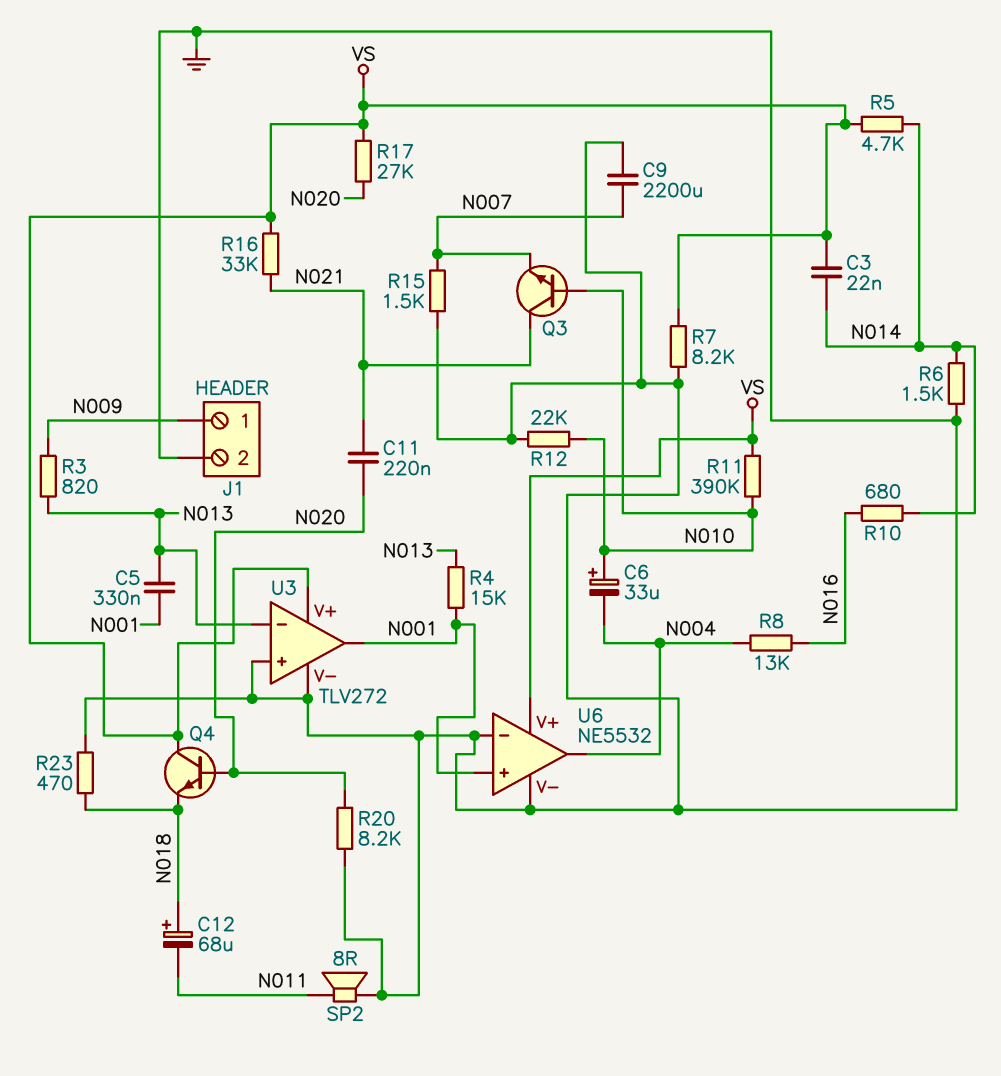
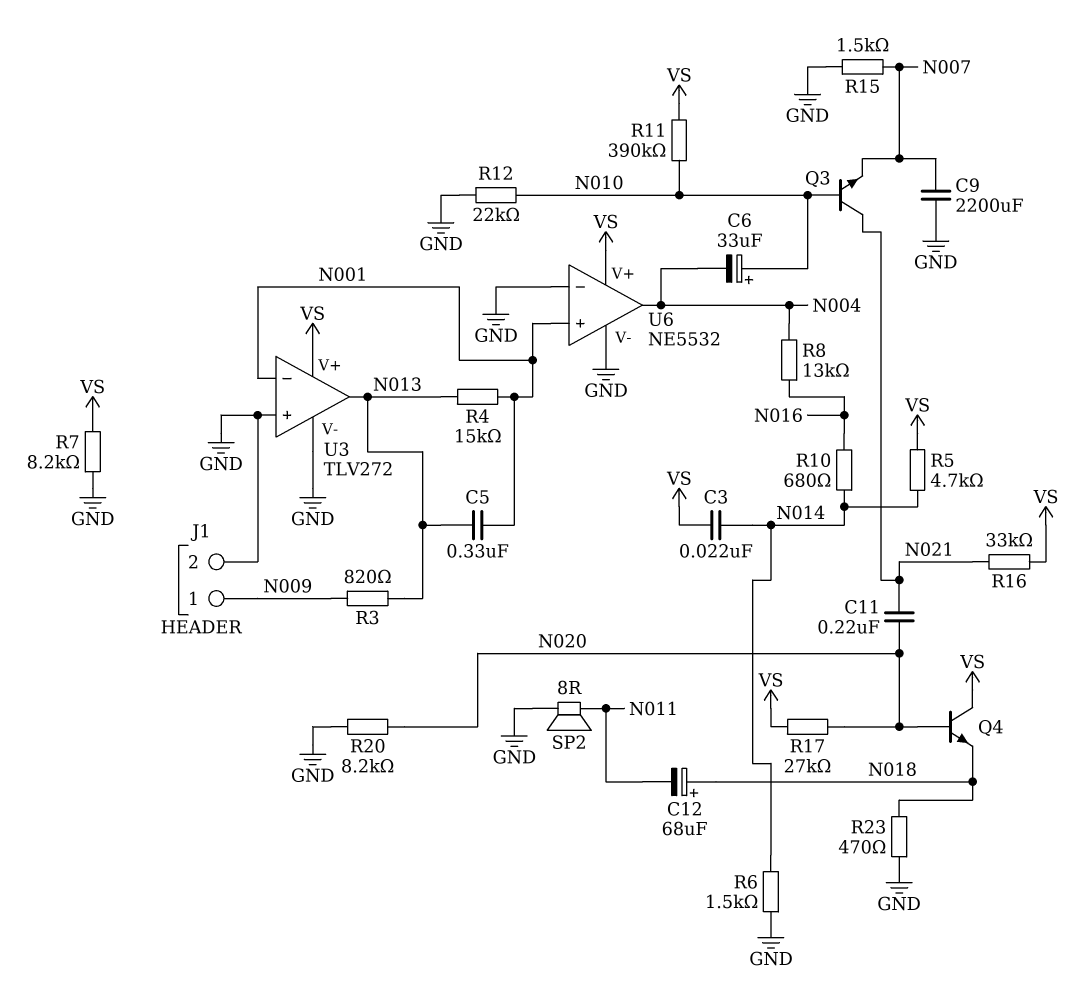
U3 pin in-: N013 -> N001
U3 pin out: N001 -> N013

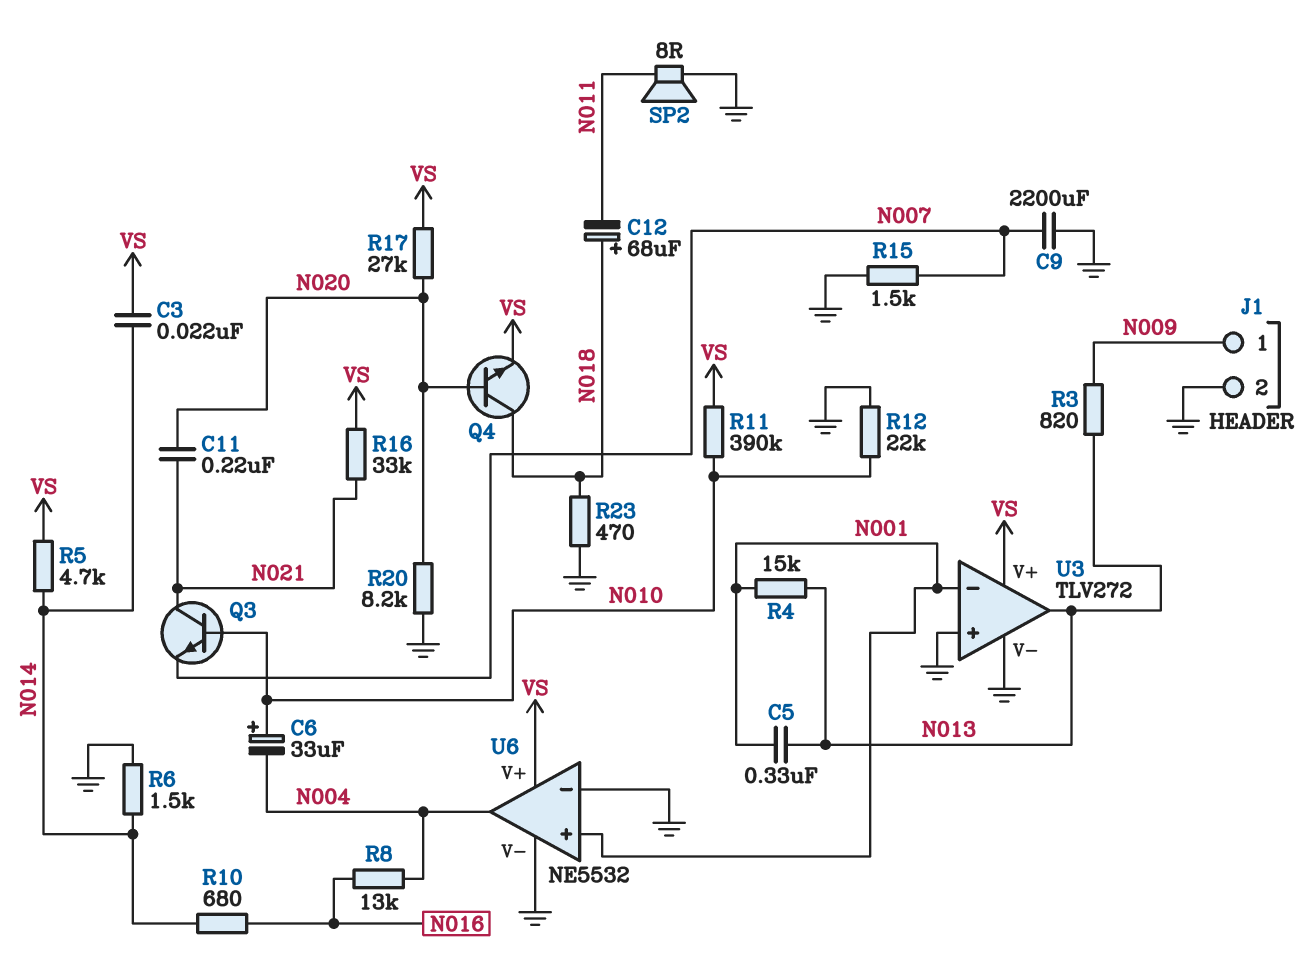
Q4: NPN (B N020, C VS, E N018) -> NPN (B N020, C N018, E VS)
R7: 8.2k (GND, VS) -> none

